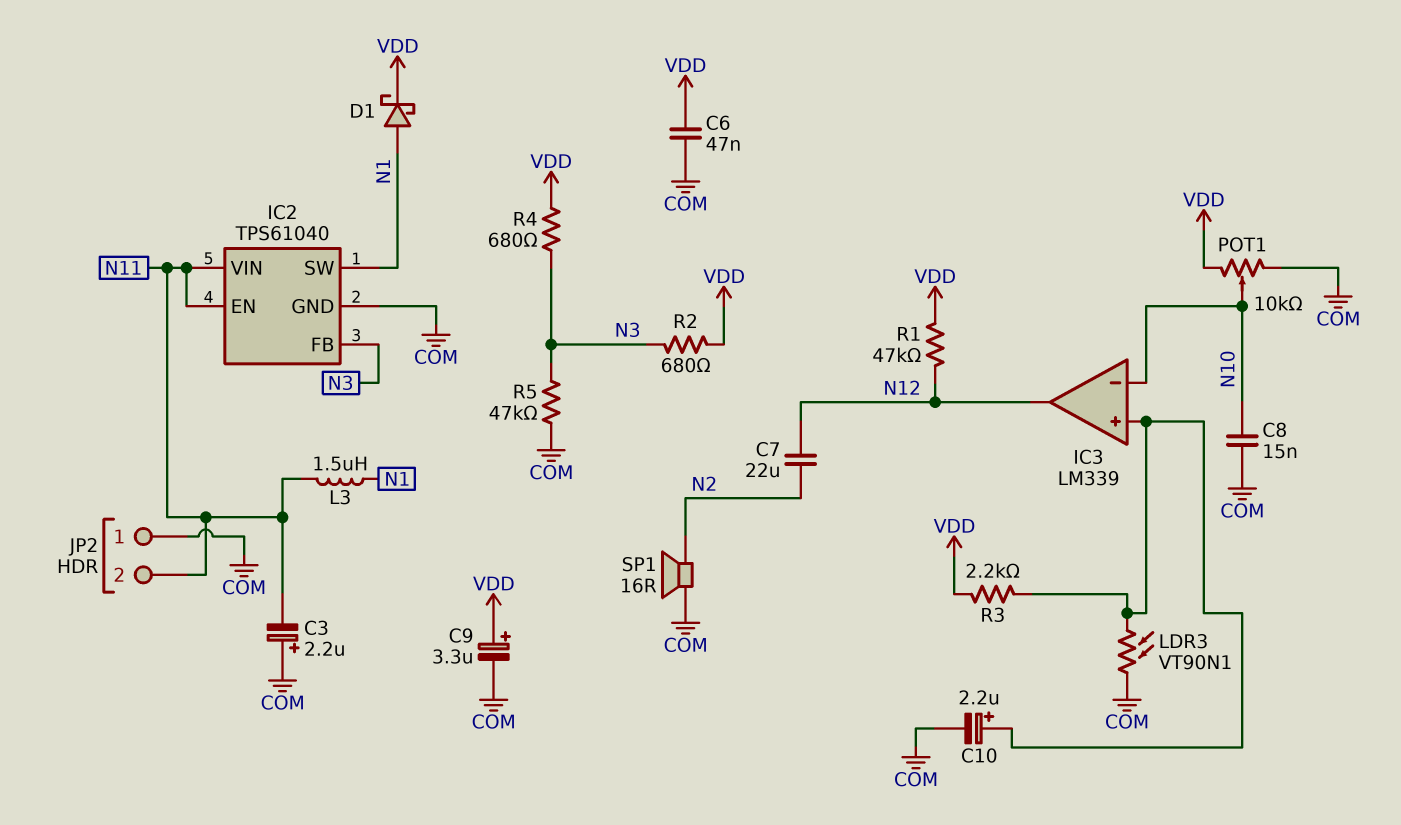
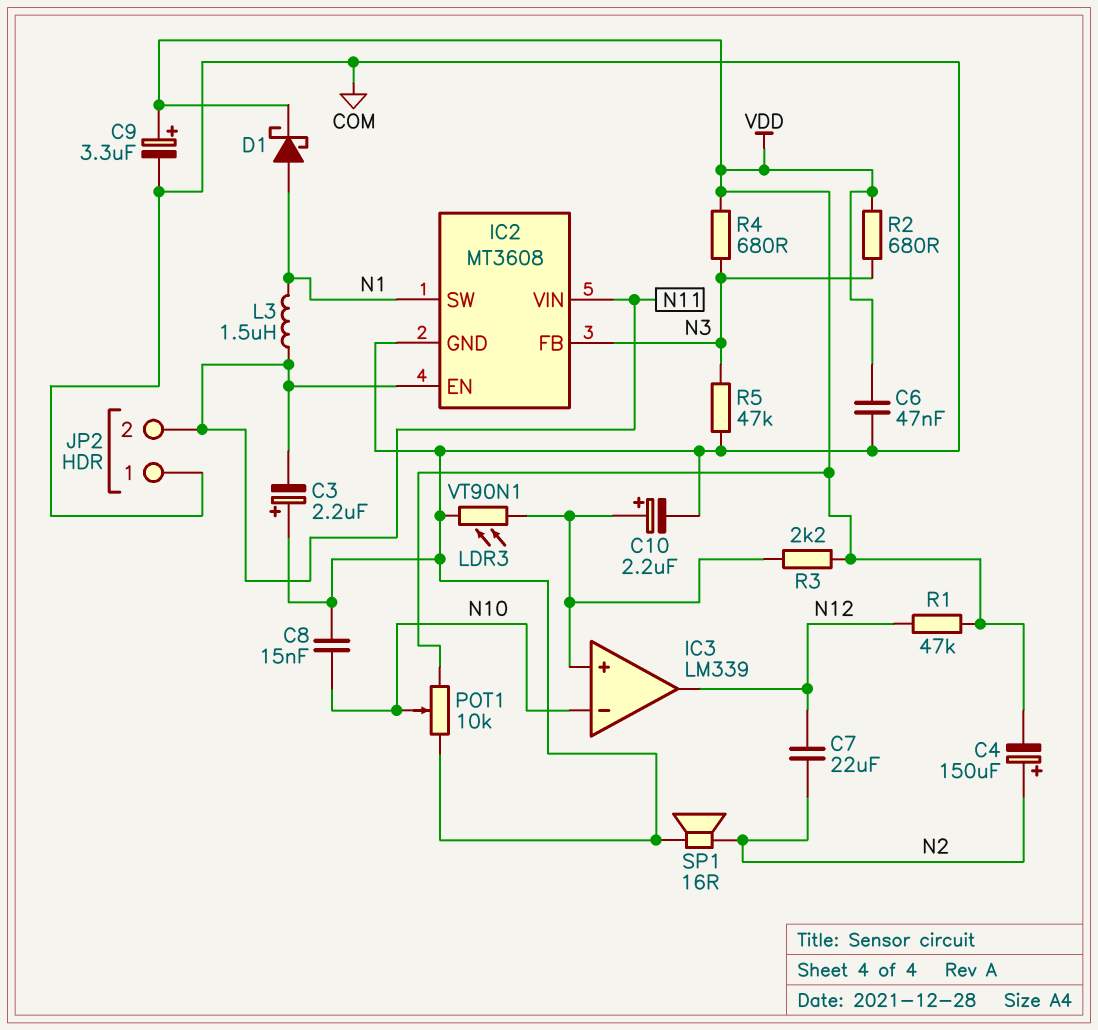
C4: none -> 150uF (plus N2, minus VDD)
IC2: TPS61040 -> MT3608

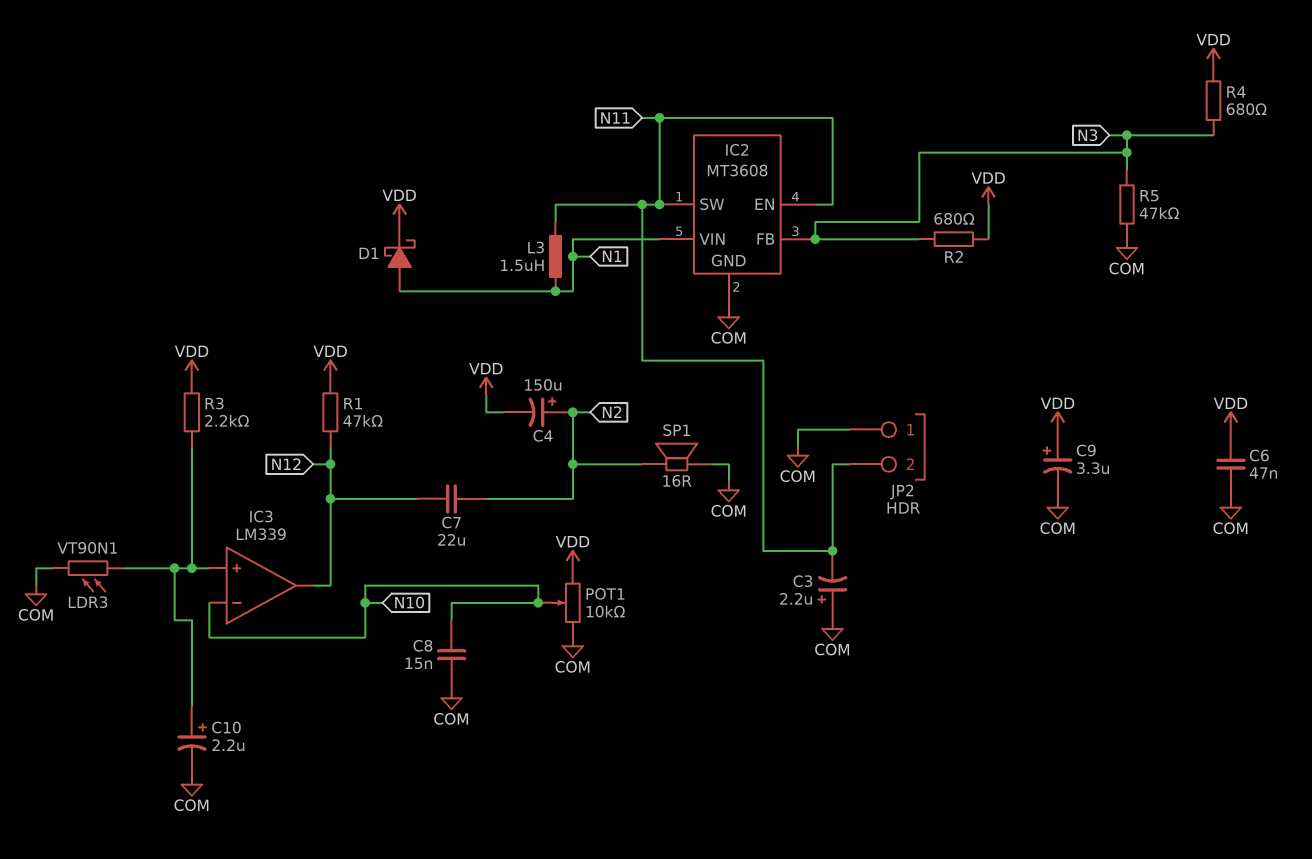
IC2 pin SW: N1 -> N11
IC2 pin VIN: N11 -> N1

